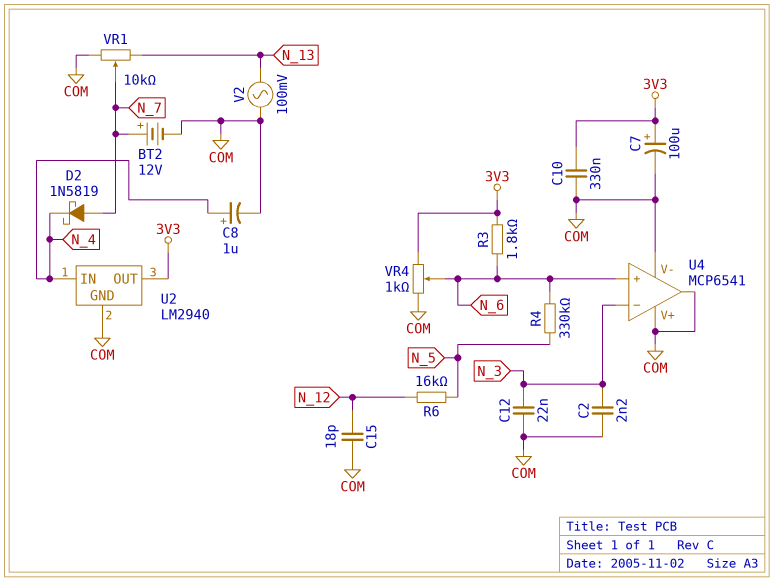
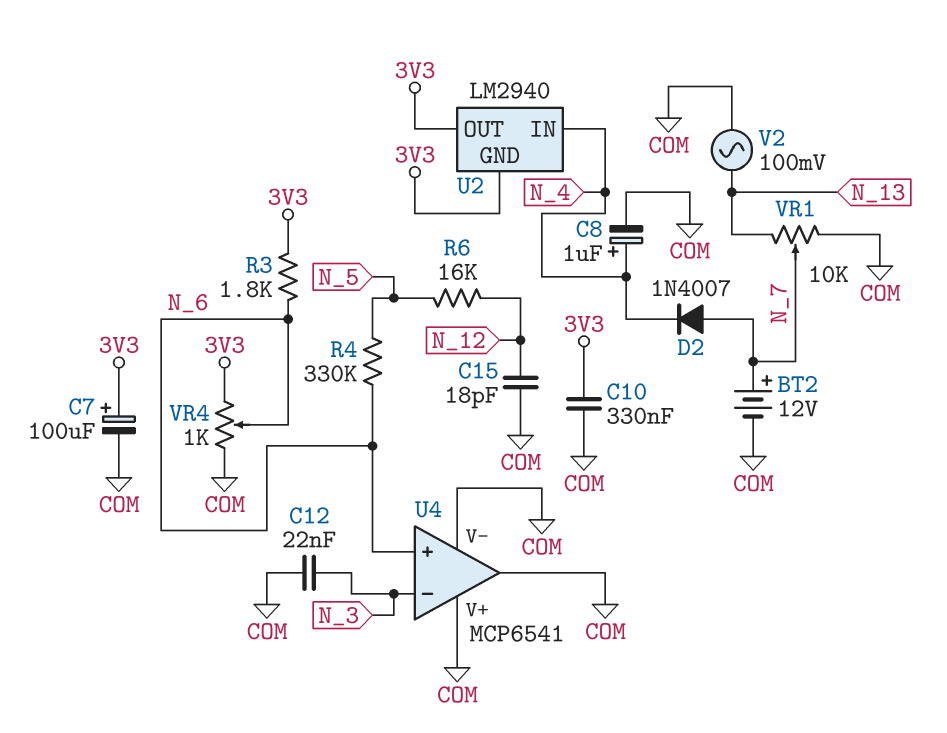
C2: 2.2nF (COM, N_3) -> none
D2: schottky 1N5819 (A N_7, K N_4) -> diode 1N4007 (A N_7, K N_4)
U2 pin GND: COM -> 3V3

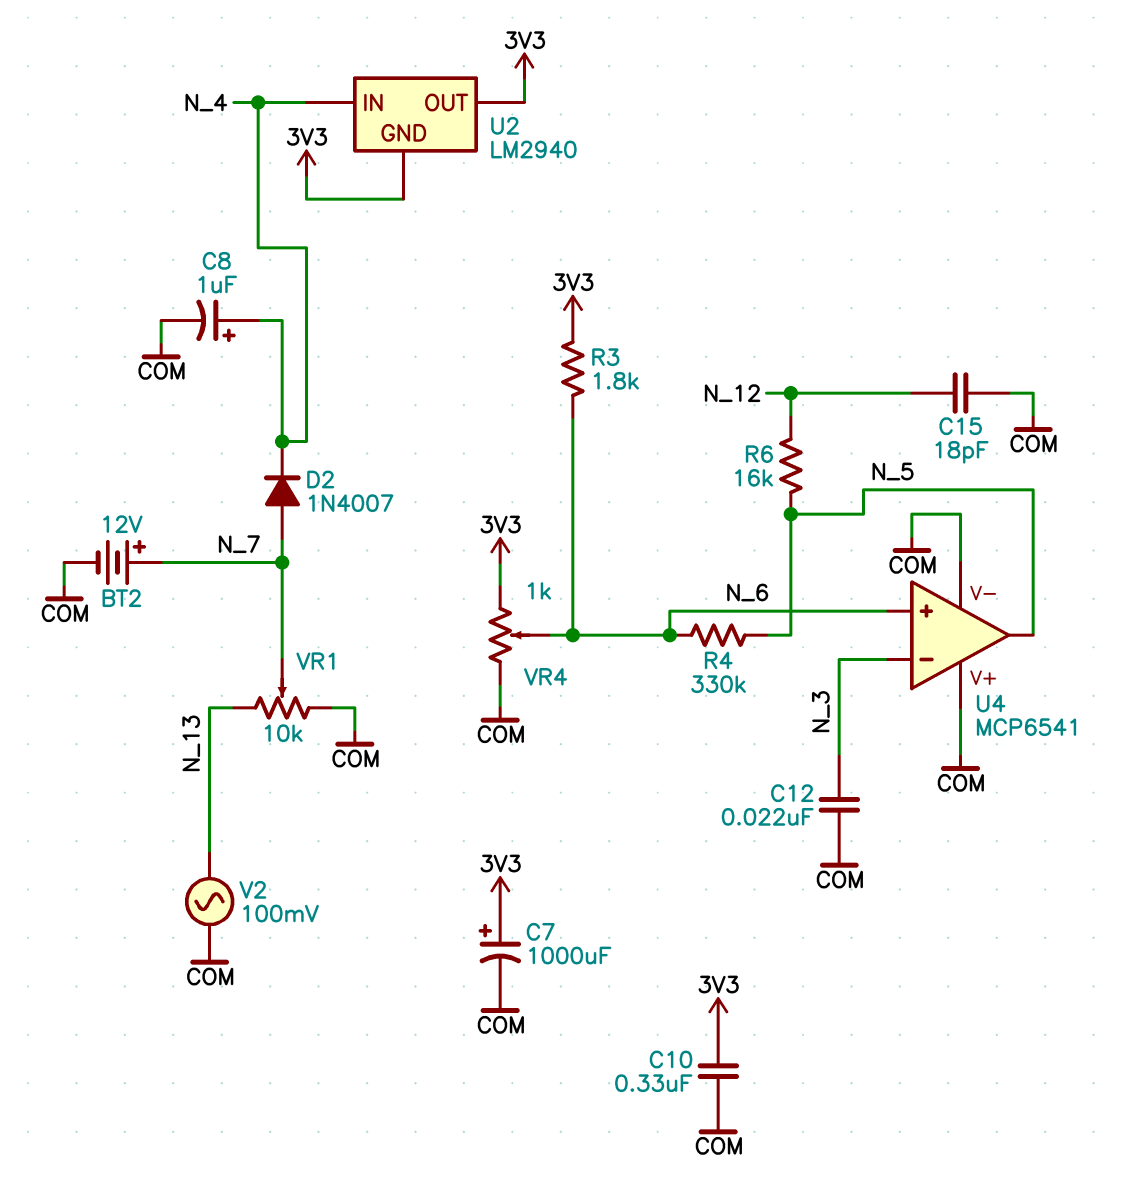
C7: 100uF (plus 3V3, minus COM) -> 1000uF (plus 3V3, minus COM)
U4 pin out: COM -> N_5

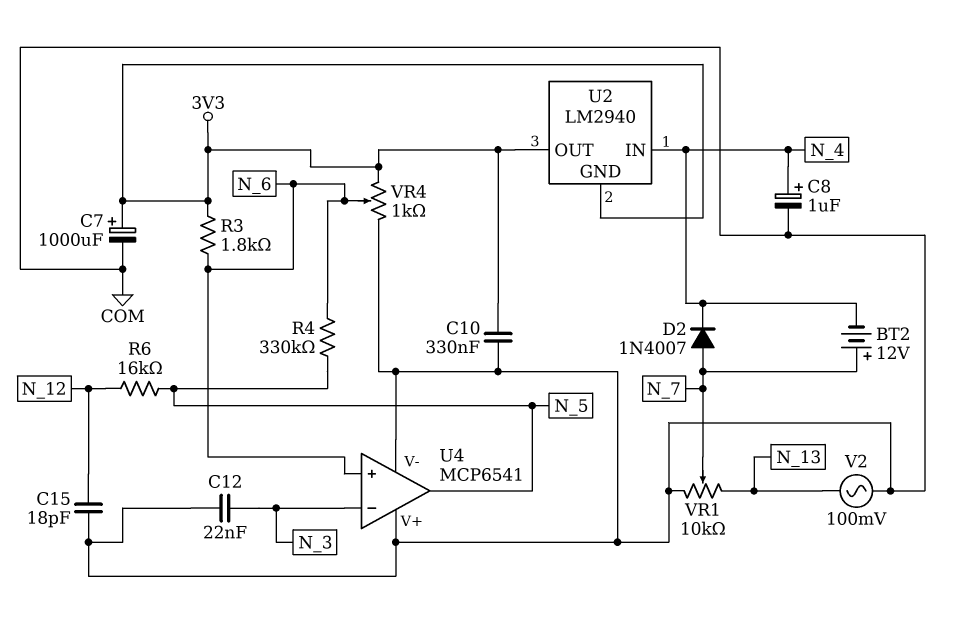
BT2: 12V (plus N_7, minus COM) -> 12V (plus N_7, minus N_4)

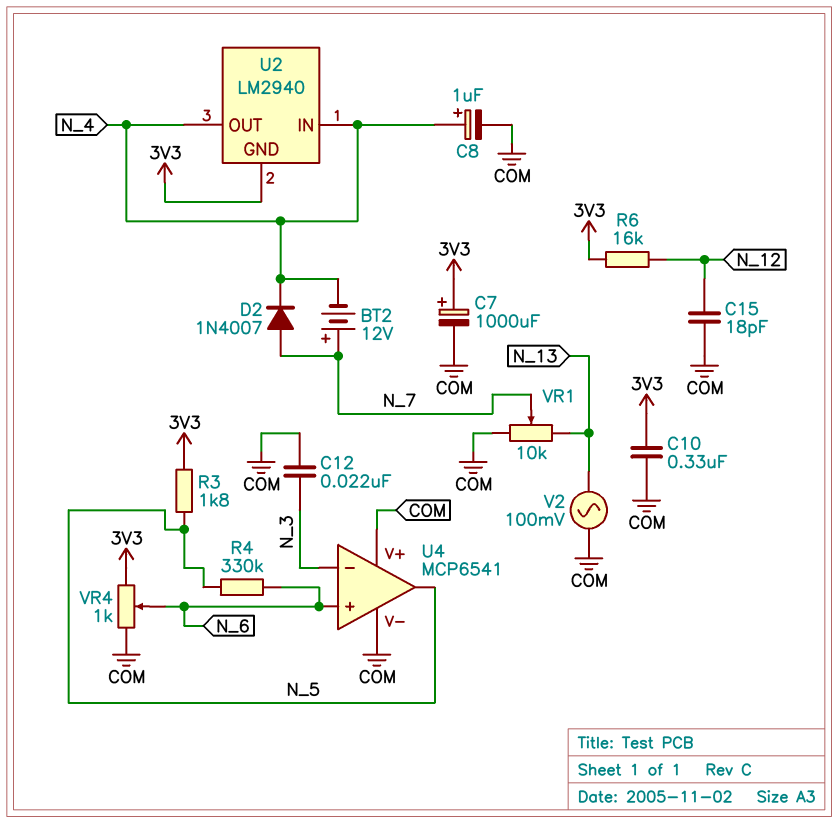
R3: 1.8k (3V3, N_6) -> 1.8k (3V3, N_5)
R6: 16k (N_5, N_12) -> 16k (3V3, N_12)
U2 pin OUT: 3V3 -> N_4

